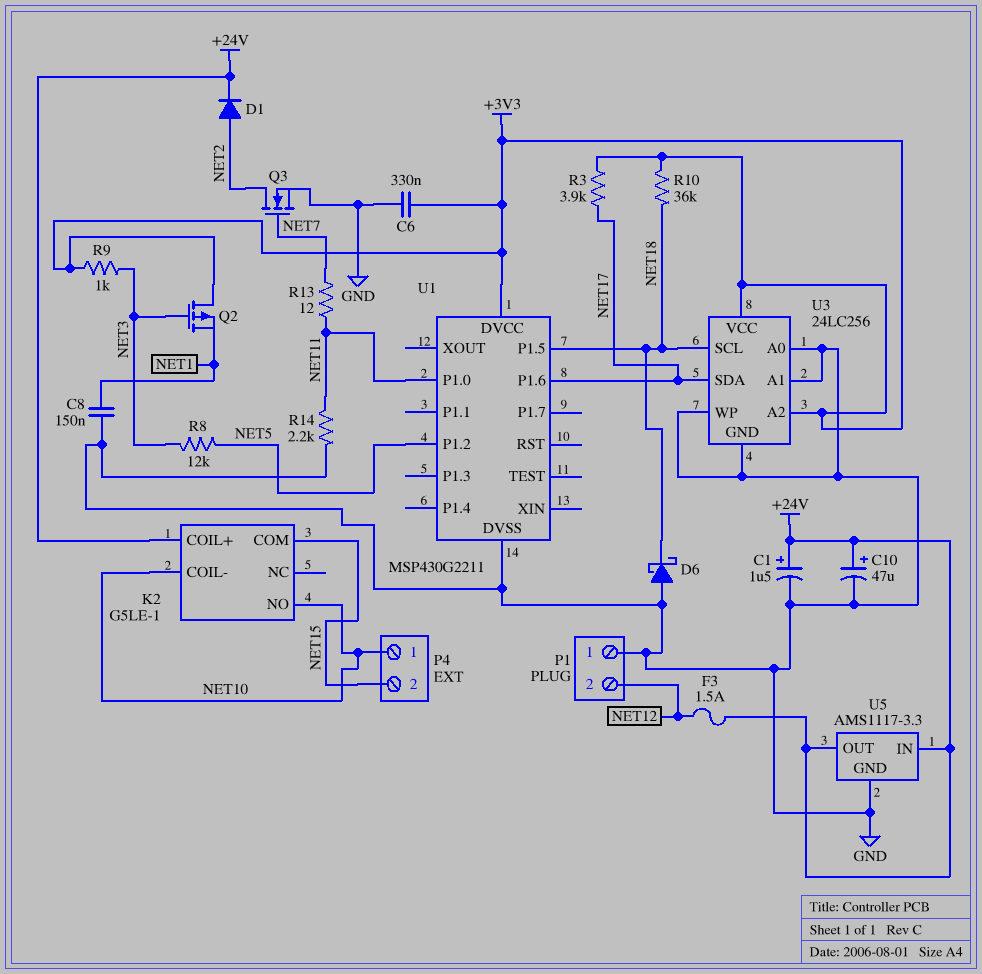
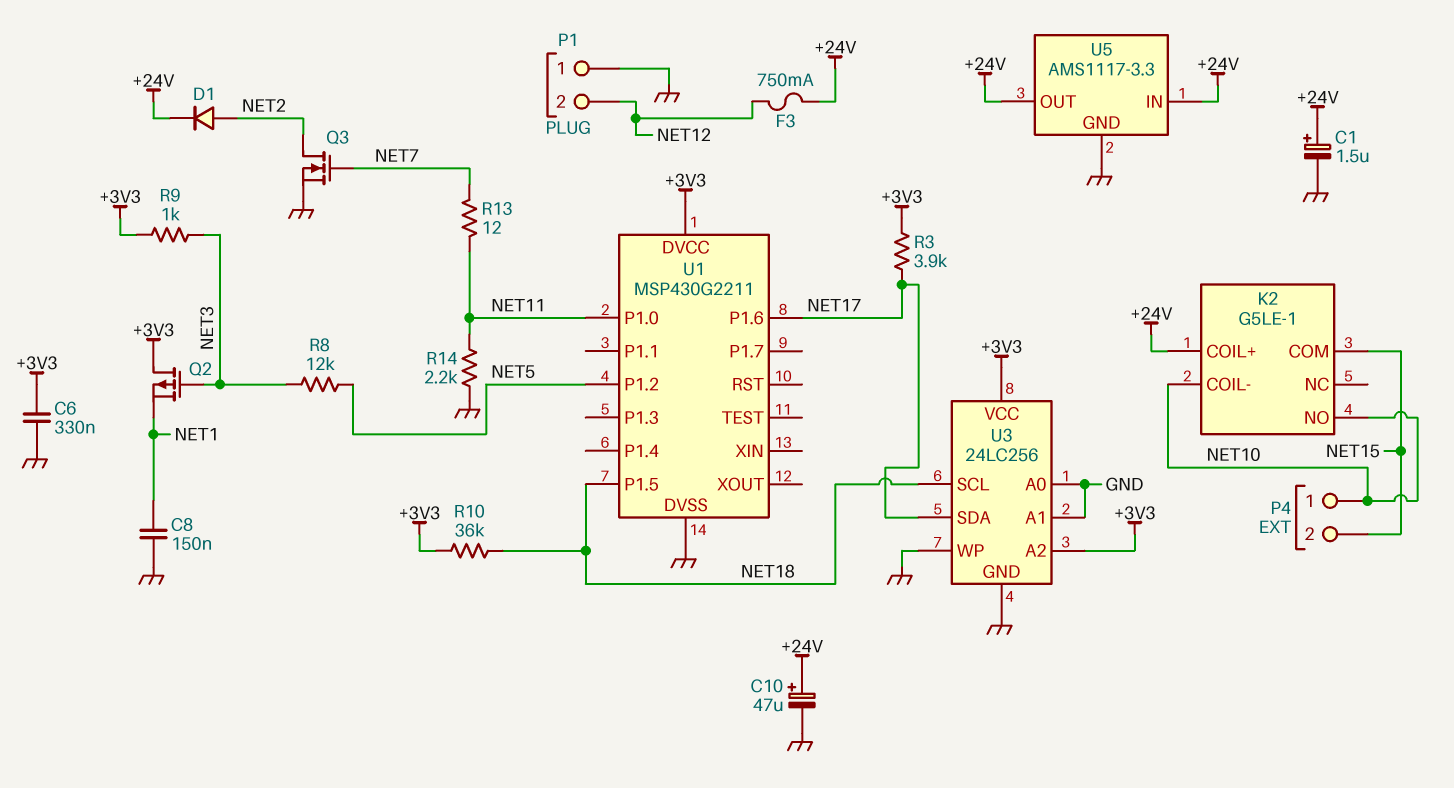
D6: schottky (A GND, K NET18) -> none
F3: 1.5A (+24V, NET12) -> 750mA (+24V, NET12)

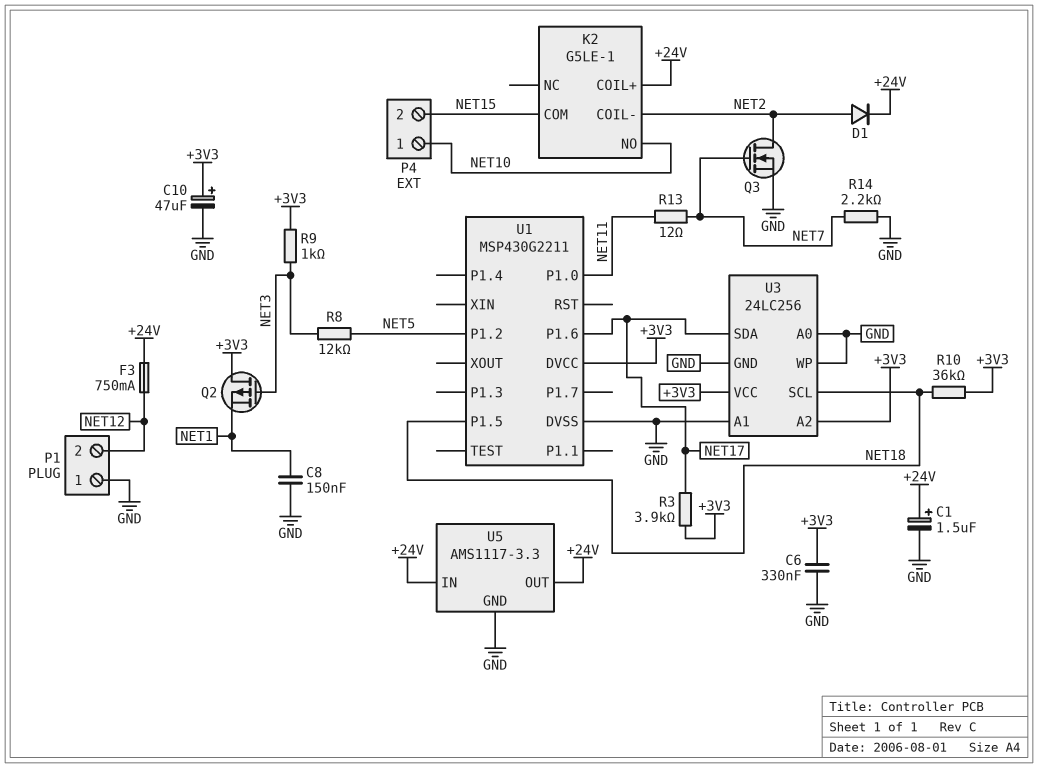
C10: 47uF (plus +24V, minus GND) -> 47uF (plus +3V3, minus GND)
K2 pin COIL-: NET10 -> NET2
R14: 2.2k (GND, NET11) -> 2.2k (GND, NET7)

